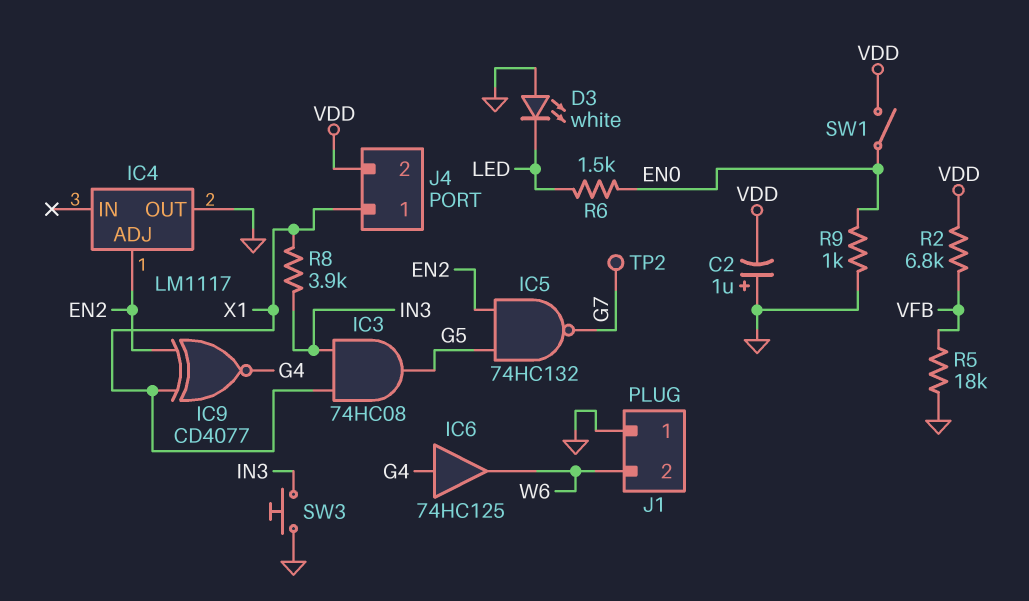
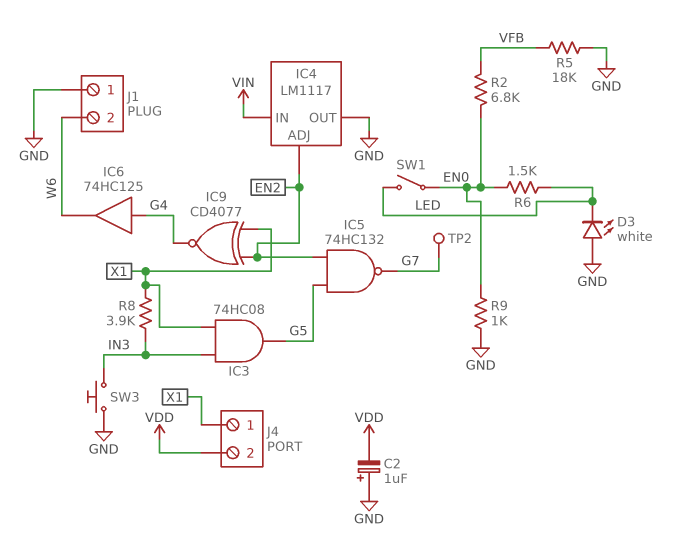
IC4 pin IN: none -> VIN
R2: 6.8k (VDD, VFB) -> 6.8k (EN0, VFB)
SW1: switch (EN0, VDD) -> switch (EN0, LED)

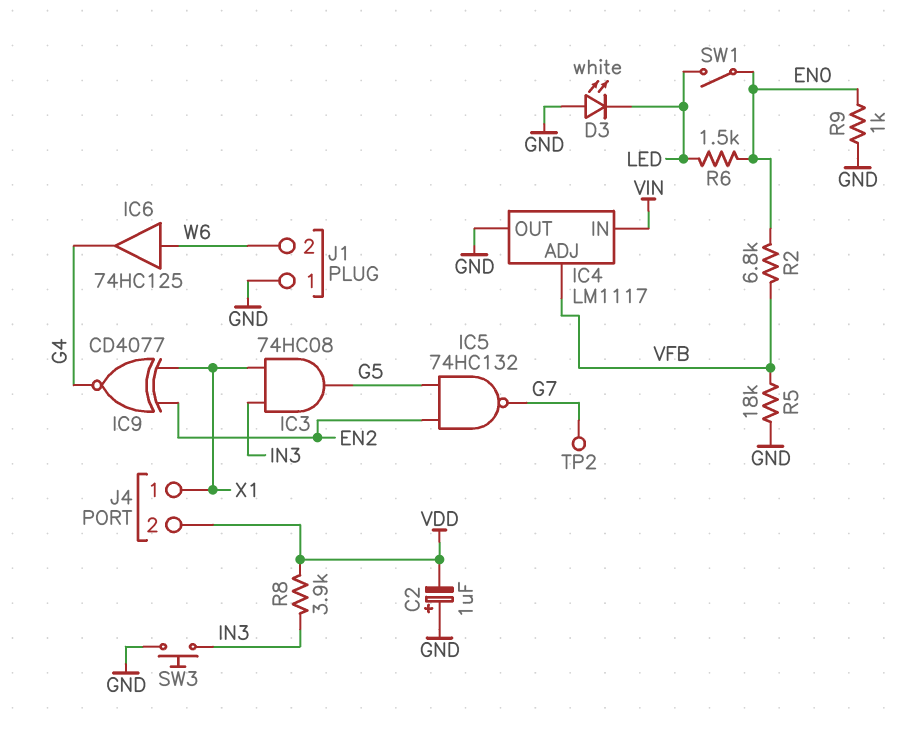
IC4 pin ADJ: EN2 -> VFB
IC6: buffer 74HC125 (in G4, out W6) -> buffer 74HC125 (in W6, out G4)
R8: 3.9k (IN3, X1) -> 3.9k (IN3, VDD)

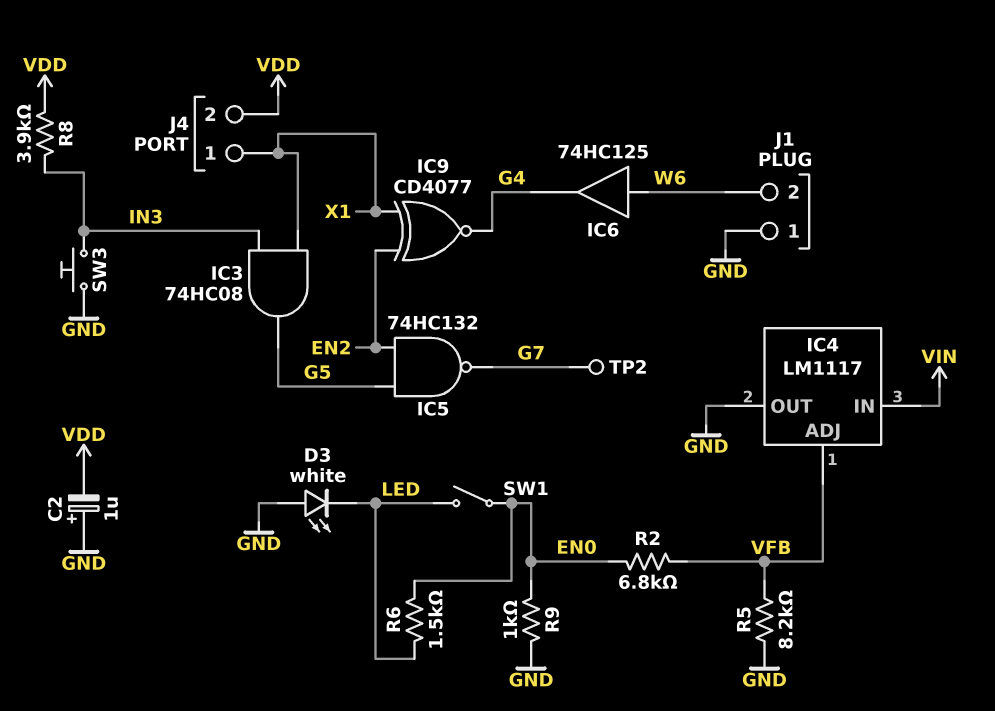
R5: 18k (GND, VFB) -> 8.2k (GND, VFB)

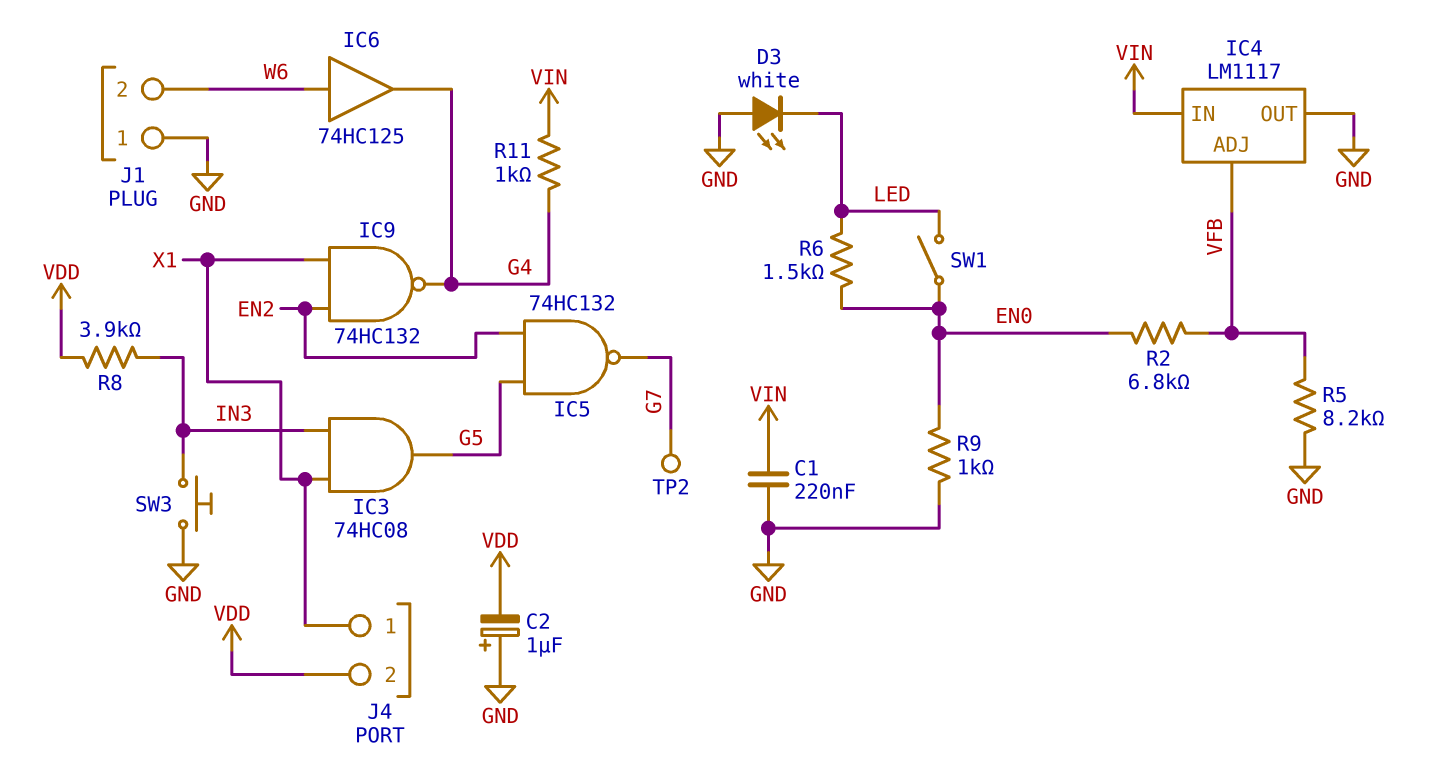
C1: none -> 220nF (GND, VIN)
IC9: XNOR CD4077 (in EN2, in X1, out G4) -> NAND 74HC132 (in EN2, in X1, out G4)
R11: none -> 1k (G4, VIN)

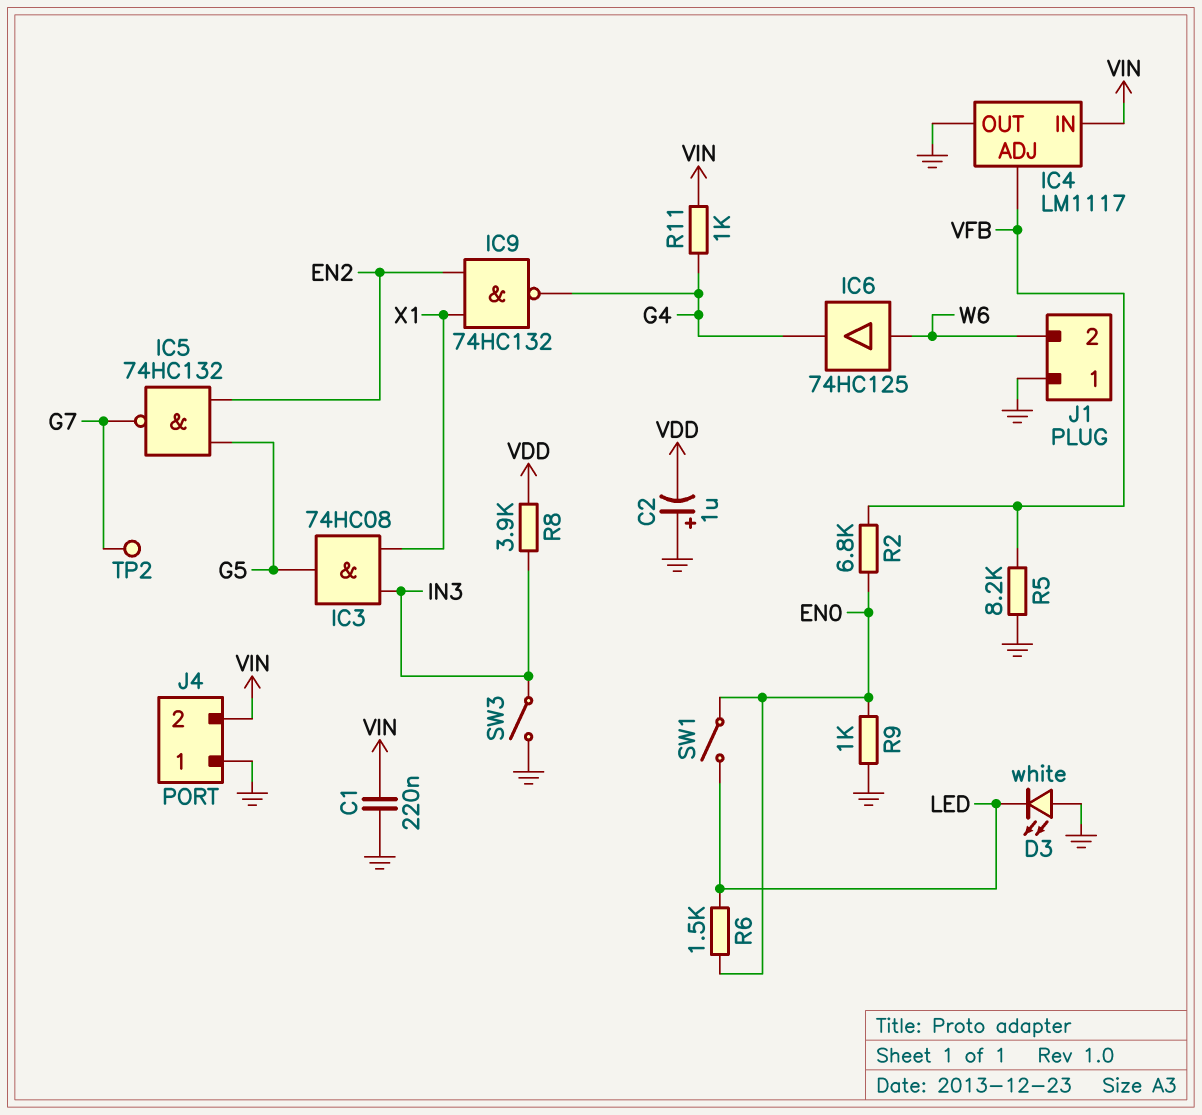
J4 pin 1: X1 -> GND
J4 pin 2: VDD -> VIN
SW3: button (GND, IN3) -> switch (GND, IN3)

